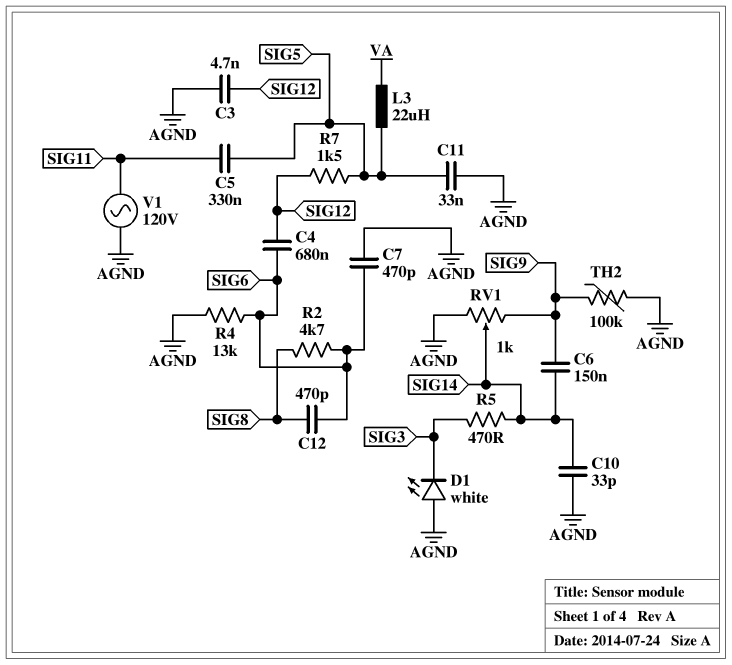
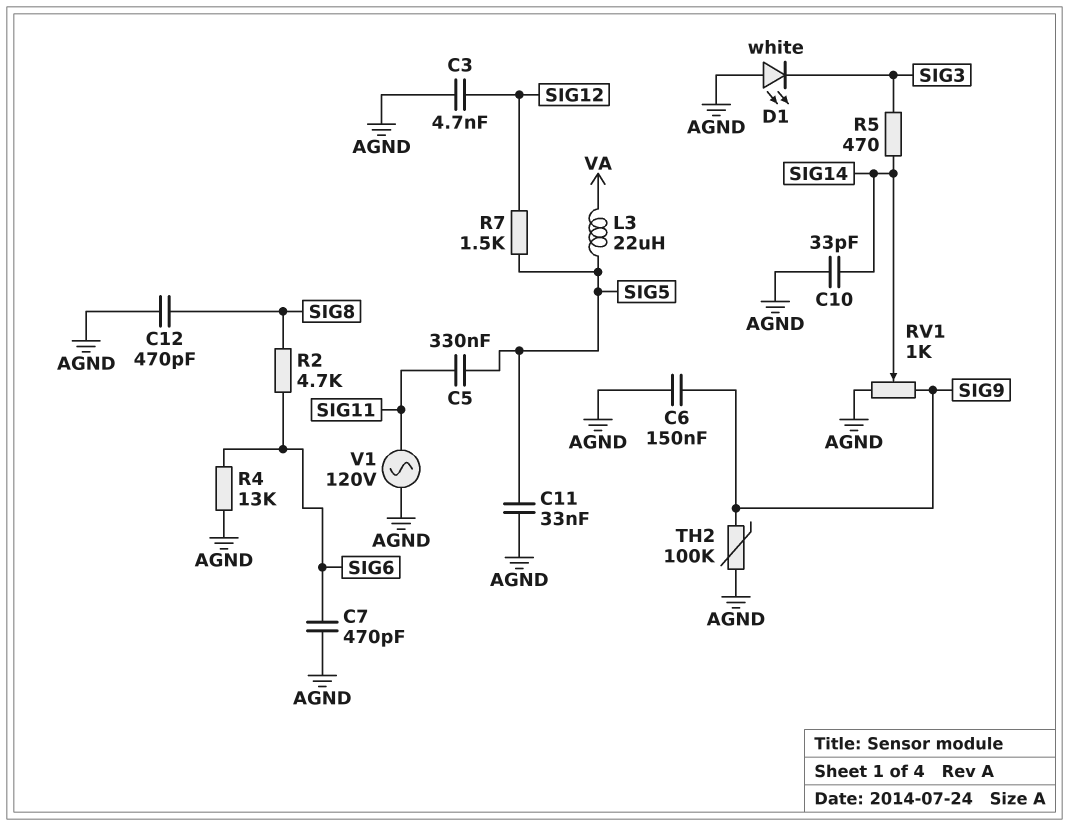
C4: 680nF (SIG6, SIG12) -> none
C6: 150nF (SIG9, SIG14) -> 150nF (AGND, SIG9)
C12: 470pF (SIG6, SIG8) -> 470pF (AGND, SIG8)

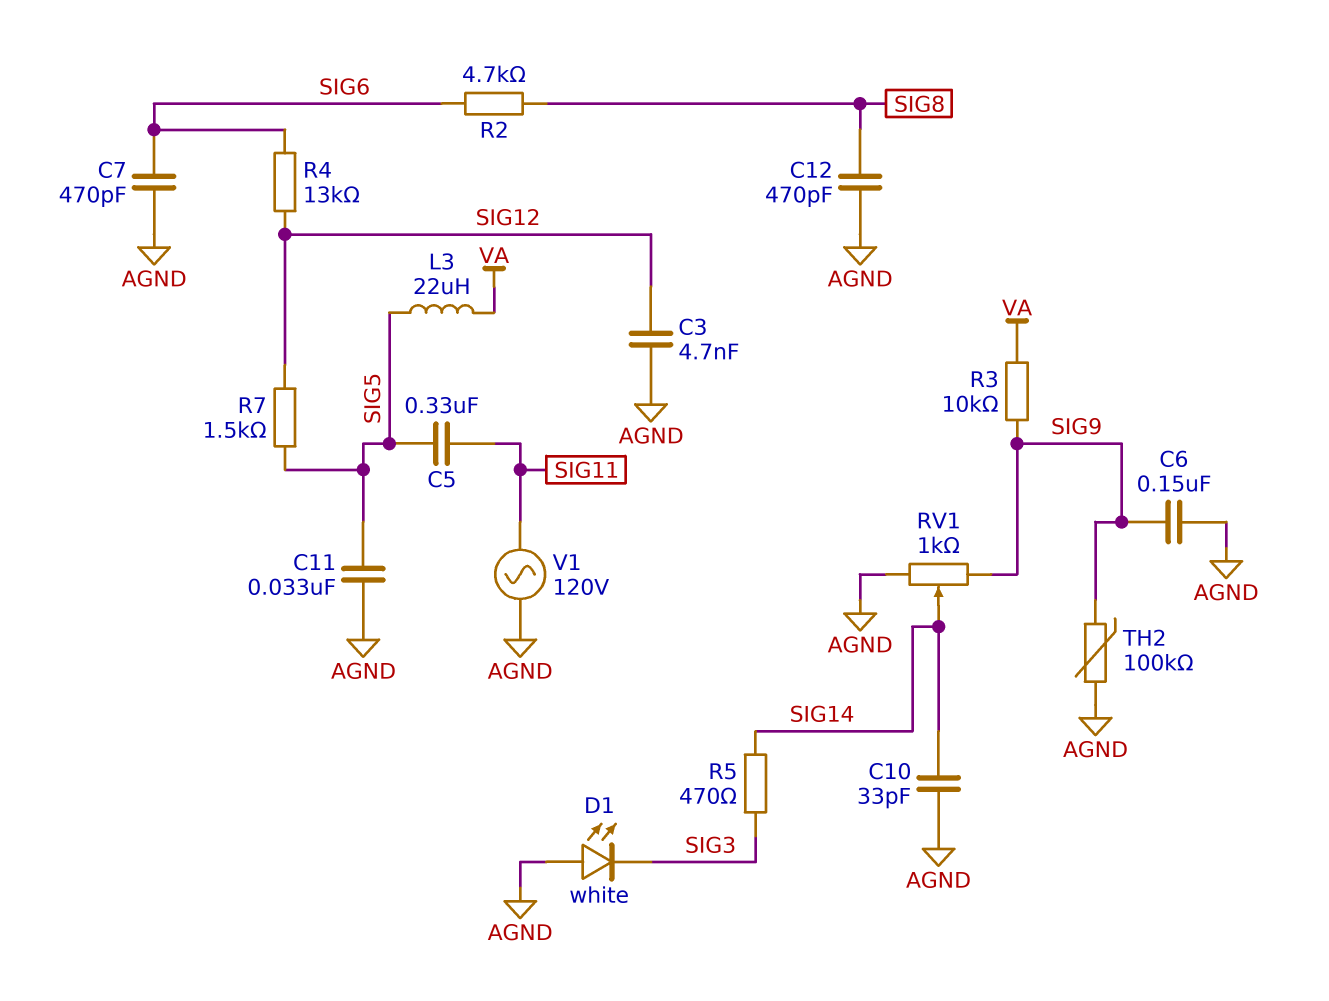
R3: none -> 10k (SIG9, VA)
R4: 13k (AGND, SIG6) -> 13k (SIG6, SIG12)

